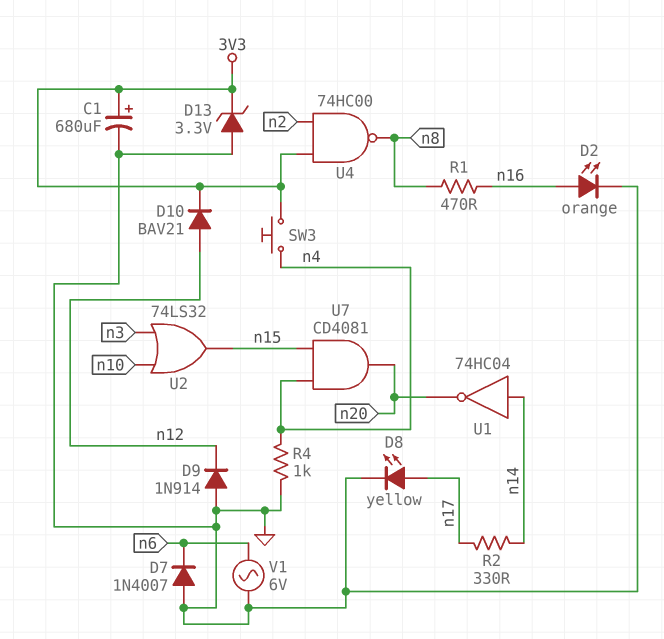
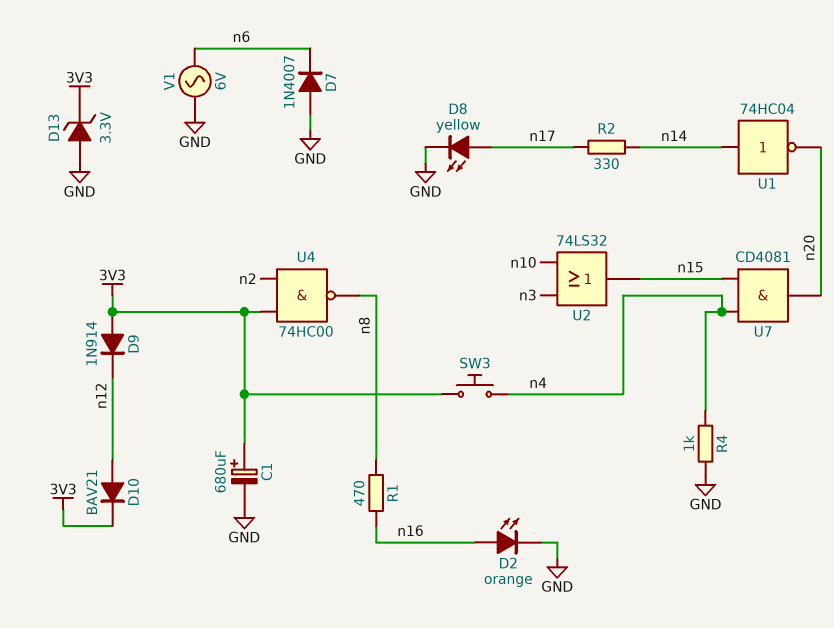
D9: diode 1N914 (A GND, K n12) -> diode 1N914 (A 3V3, K n12)

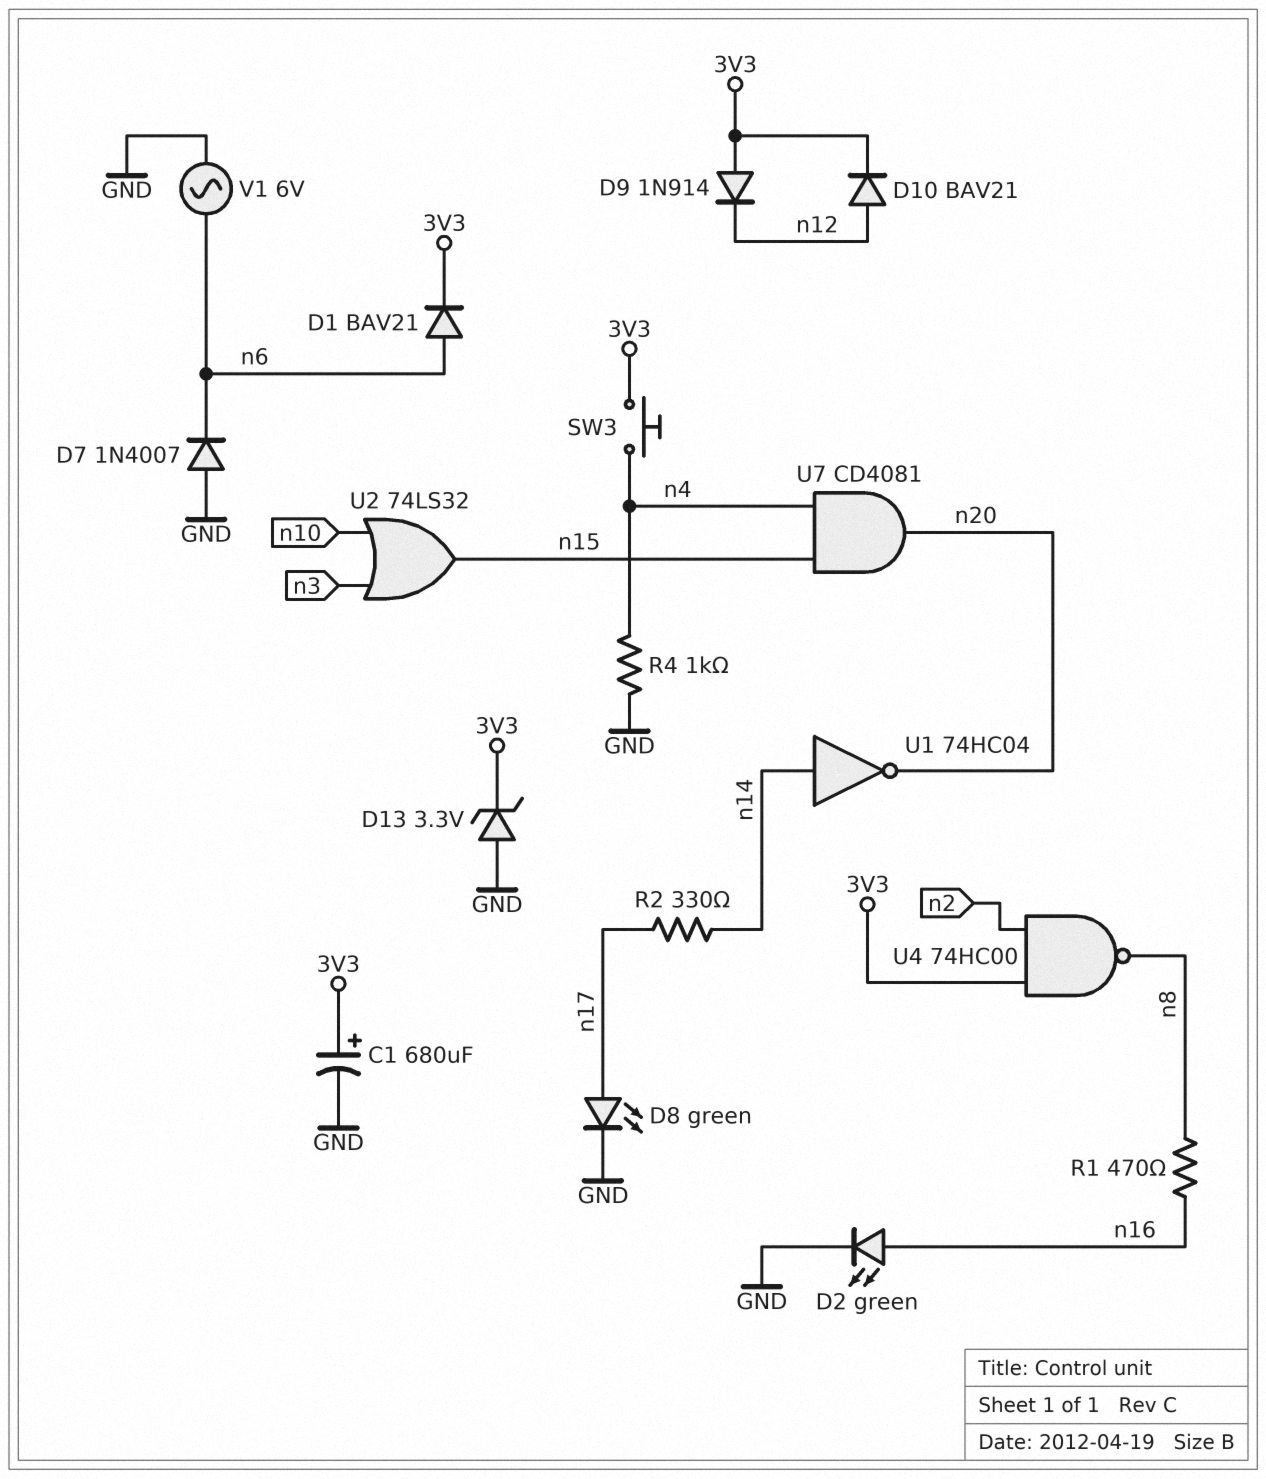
D1: none -> diode BAV21 (A n6, K 3V3)
D2: LED orange (A n16, K GND) -> LED green (A n16, K GND)
D8: LED yellow (A n17, K GND) -> LED green (A n17, K GND)

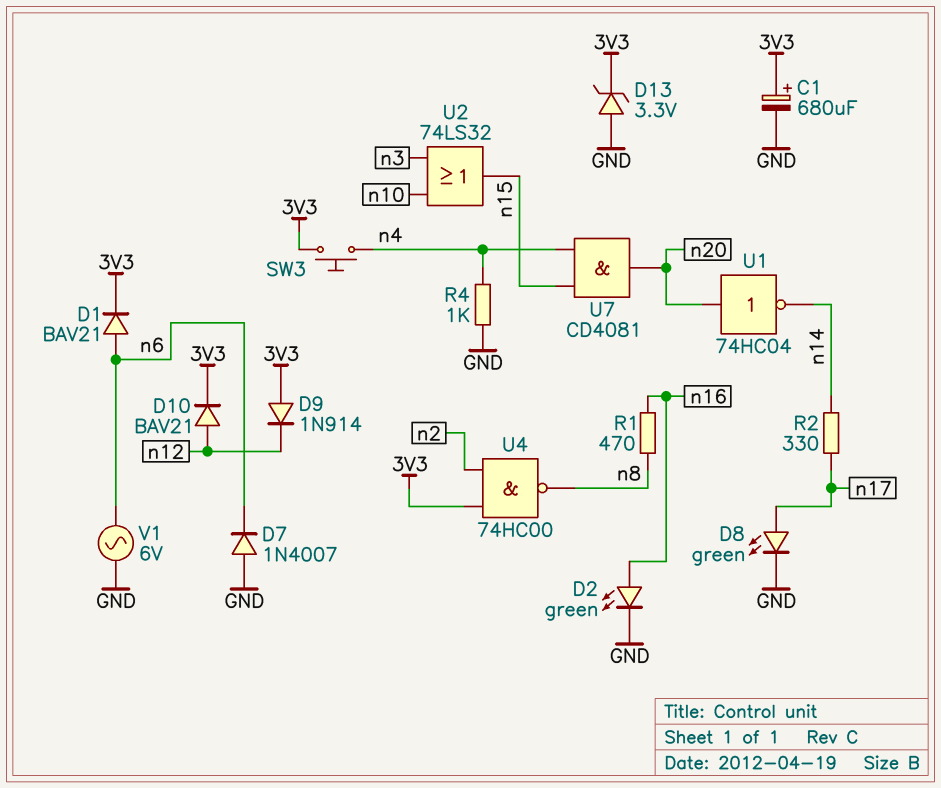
U1: NOT 74HC04 (in n14, out n20) -> NOT 74HC04 (in n20, out n14)

